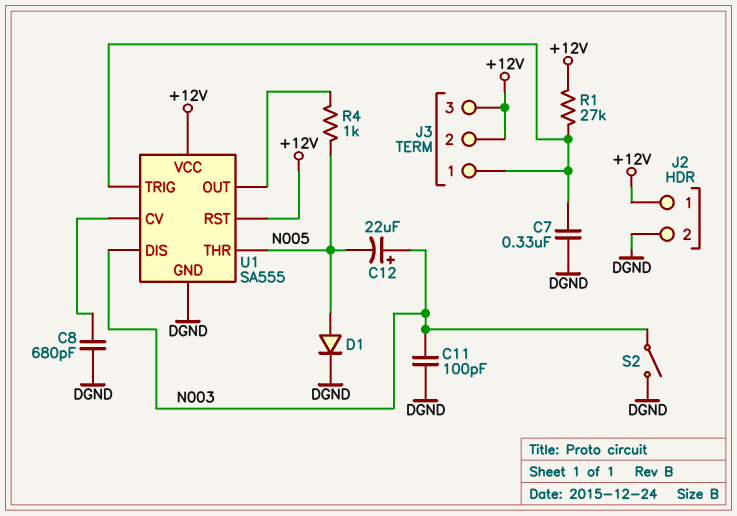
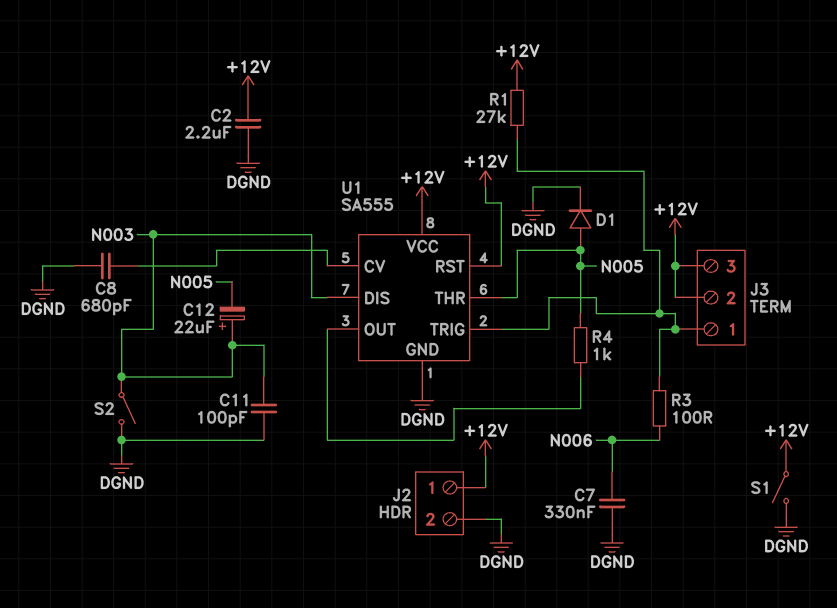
C2: none -> 2.2uF (+12V, DGND)
C7: 330nF (DGND, J3/1) -> 330nF (DGND, N006)
R3: none -> 100 (J3/1, N006)
S1: none -> switch (+12V, DGND)

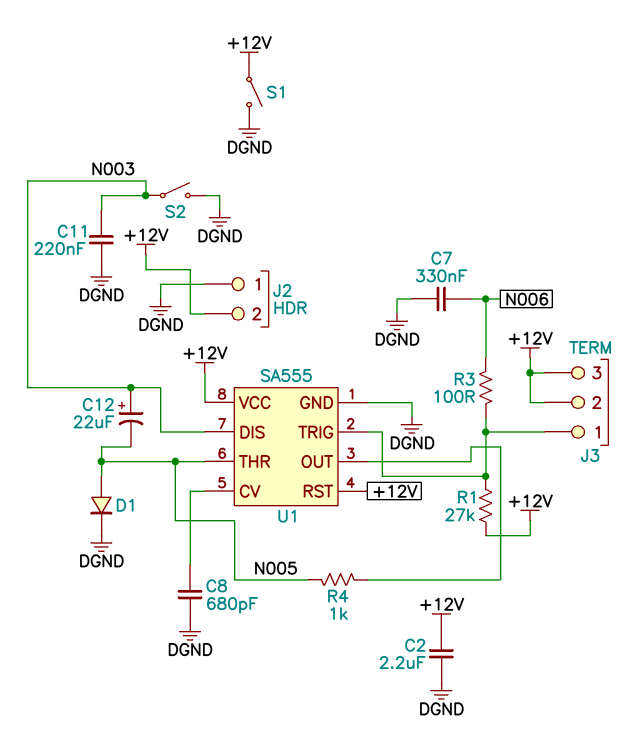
C11: 100pF (DGND, N003) -> 220nF (DGND, N003)
J2 pin 1: +12V -> DGND
J2 pin 2: DGND -> +12V

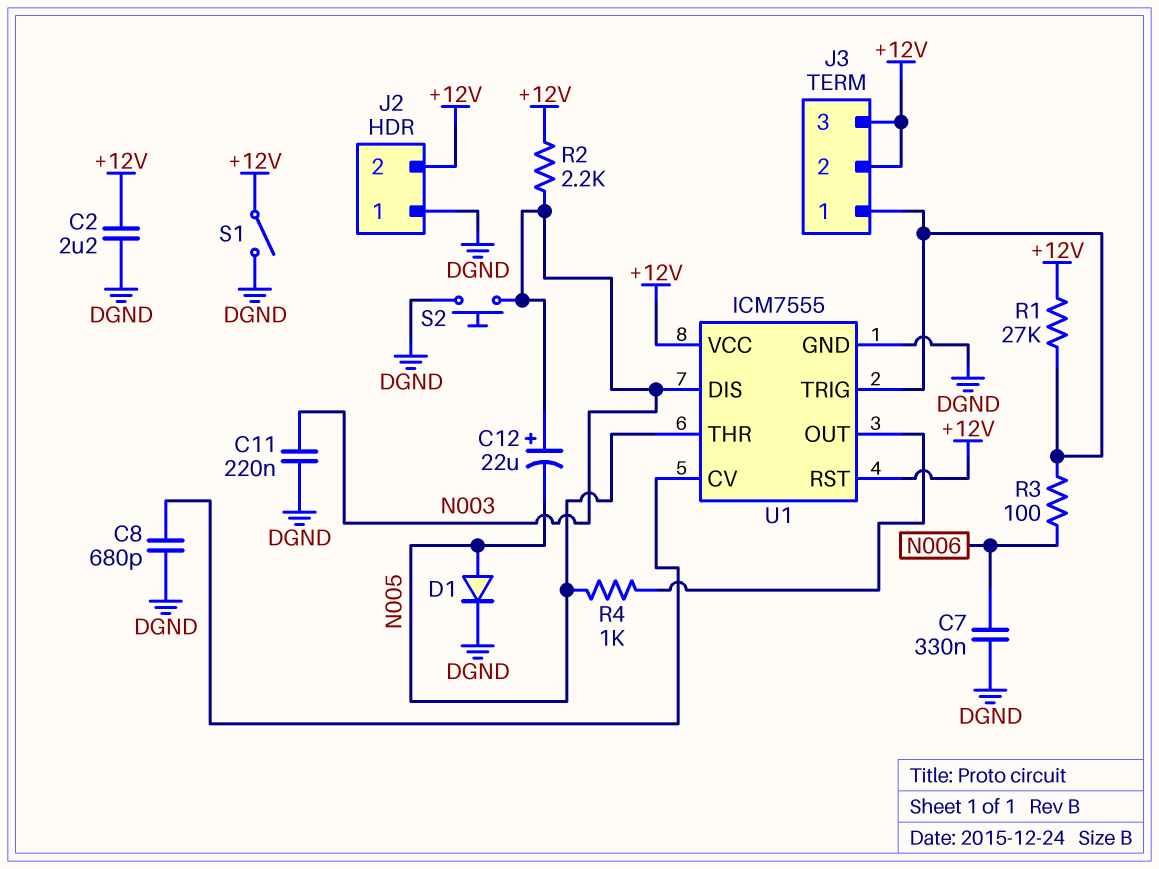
R2: none -> 2.2k (+12V, N003)
S2: switch (DGND, N003) -> button (DGND, N003)
U1: SA555 -> ICM7555

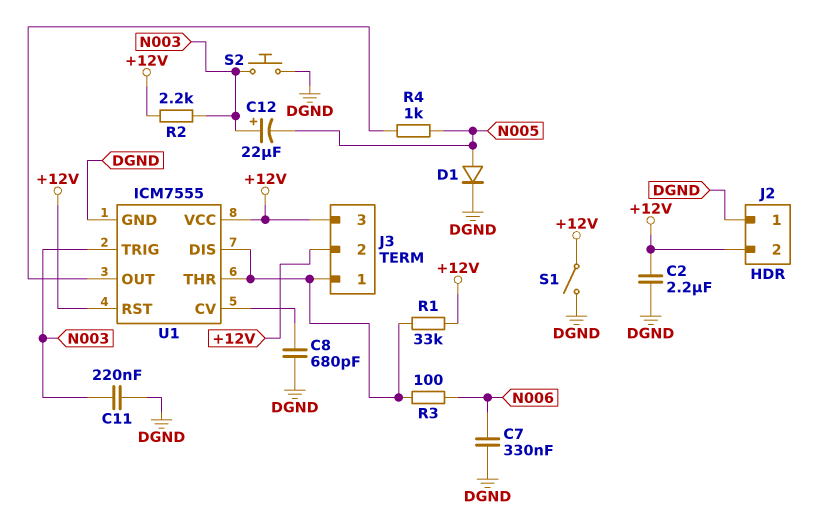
R1: 27k (+12V, J3/1) -> 33k (+12V, J3/1)
U1 pin DIS: N003 -> J3/1
U1 pin THR: N005 -> J3/1
U1 pin TRIG: J3/1 -> N003

